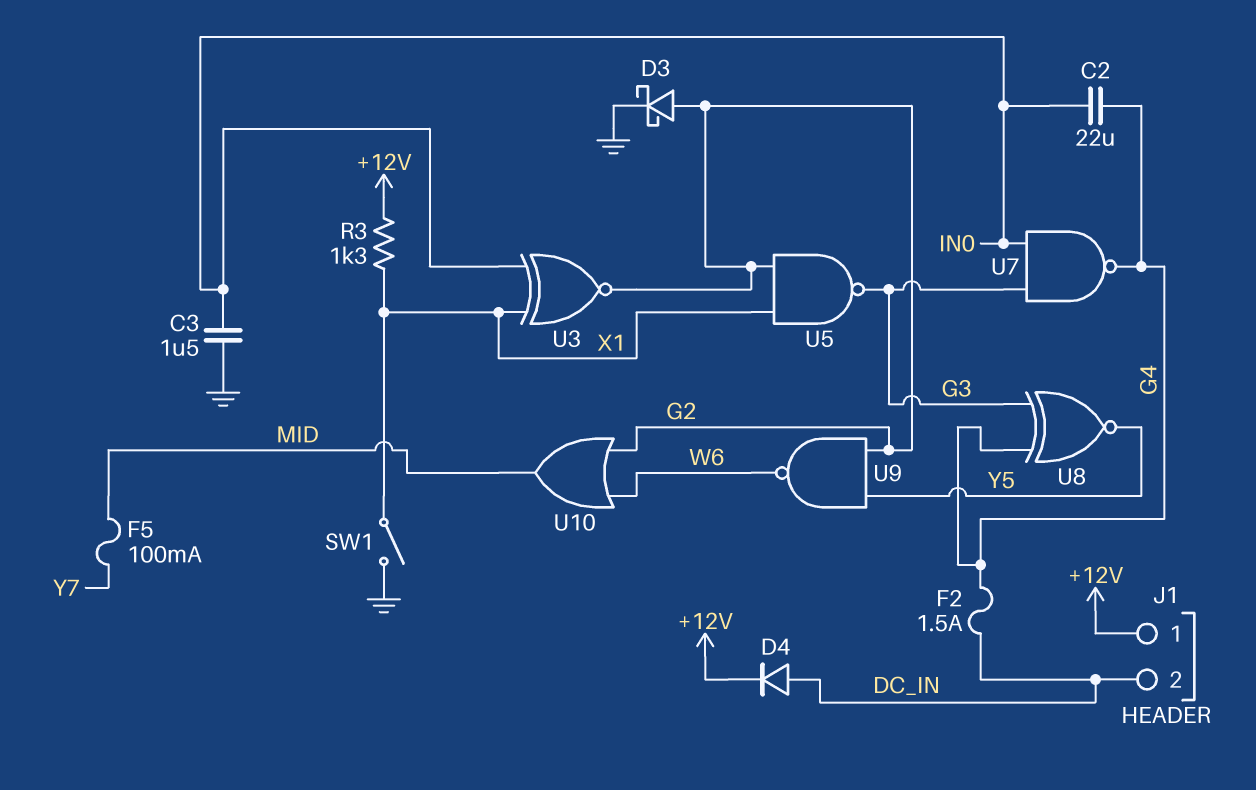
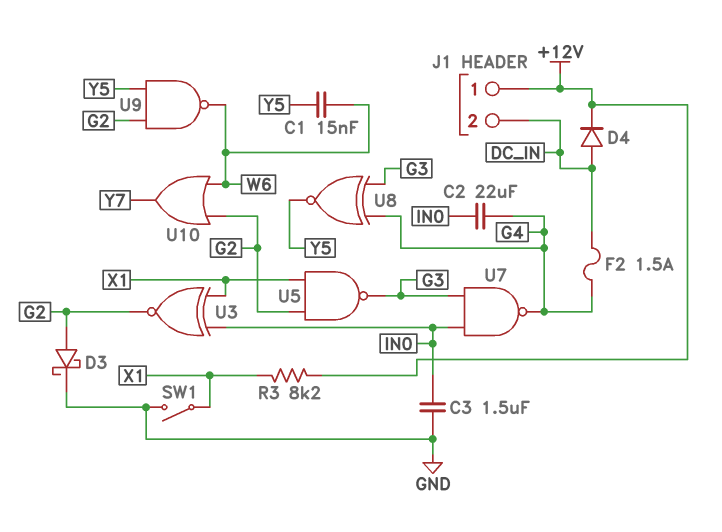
C1: none -> 15nF (W6, Y5)
F5: 100mA (MID, Y7) -> none
R3: 1.3k (+12V, X1) -> 8.2k (+12V, X1)
U10: OR (in G2, in W6, out MID) -> OR (in G2, in W6, out Y7)

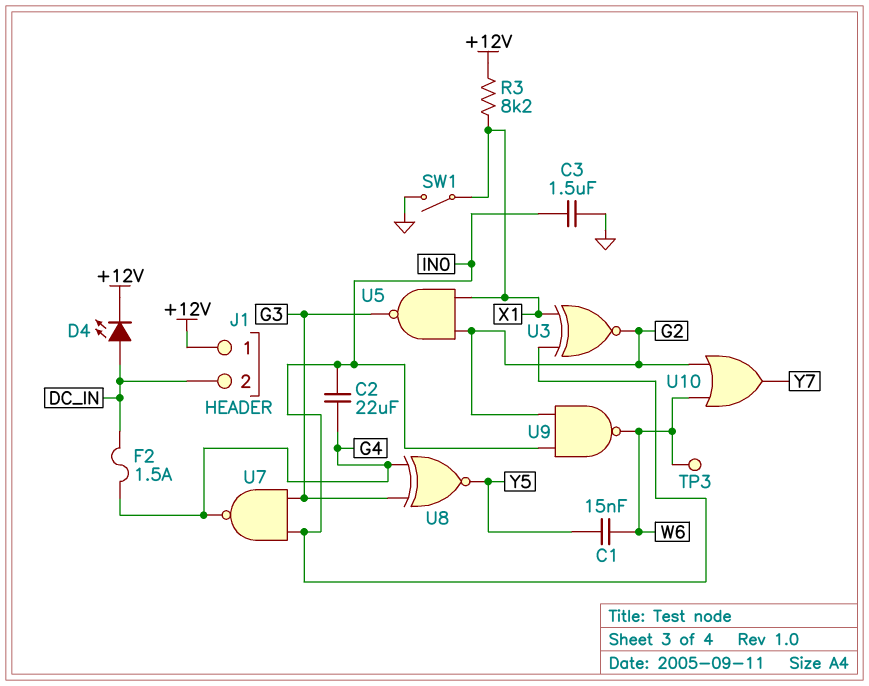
D3: schottky (A G2, K GND) -> none
D4: diode (A DC_IN, K +12V) -> LED (A DC_IN, K +12V)
TP3: none -> test point (W6)
U9: NAND (in G2, in Y5, out W6) -> NAND (in G2, in IN0, out W6)

